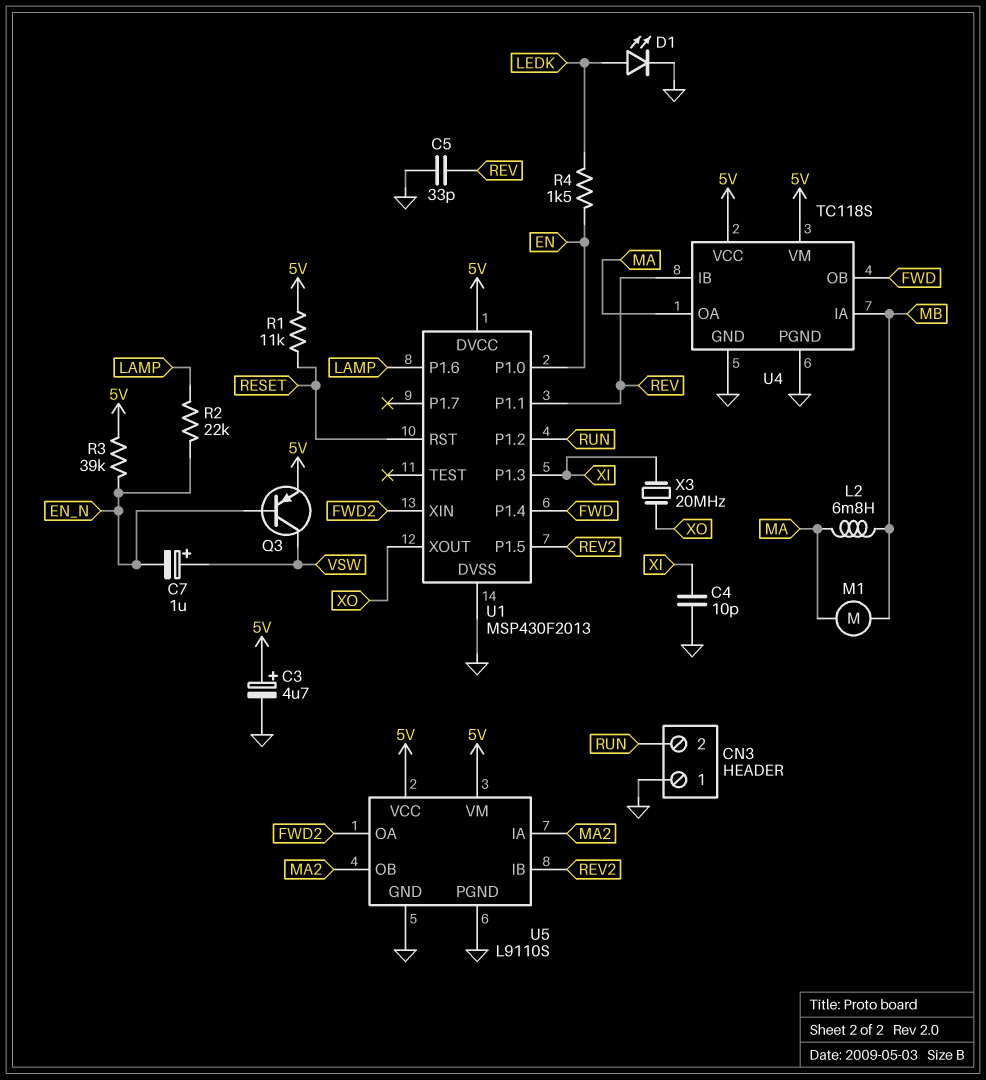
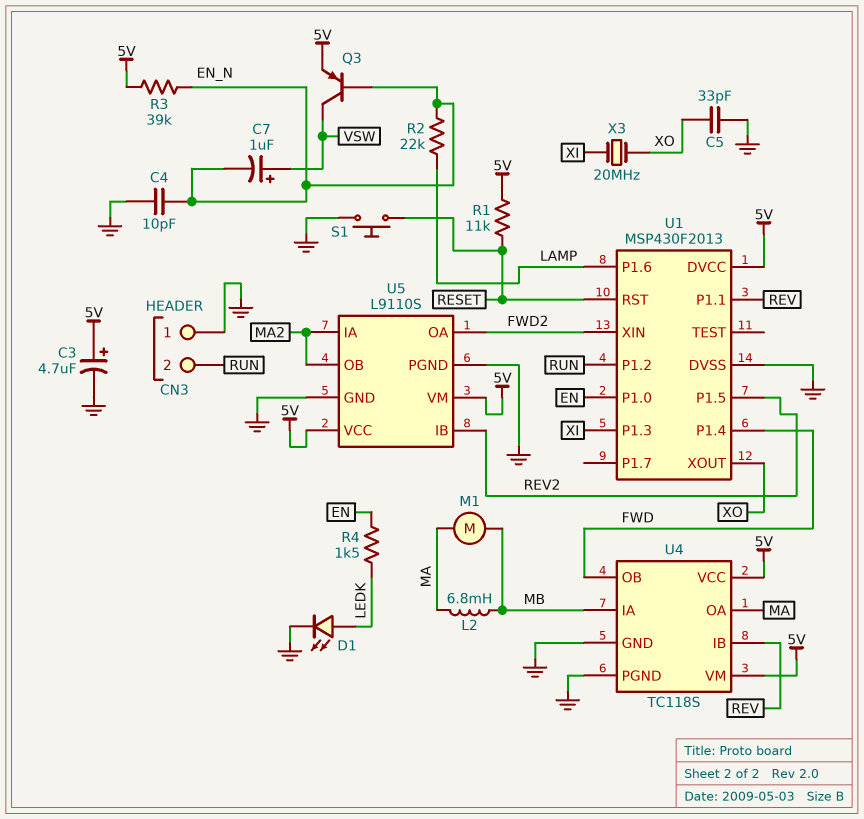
C4: 10pF (GND, XI) -> 10pF (EN_N, GND)
C5: 33pF (GND, REV) -> 33pF (GND, XO)
S1: none -> button (GND, RESET)

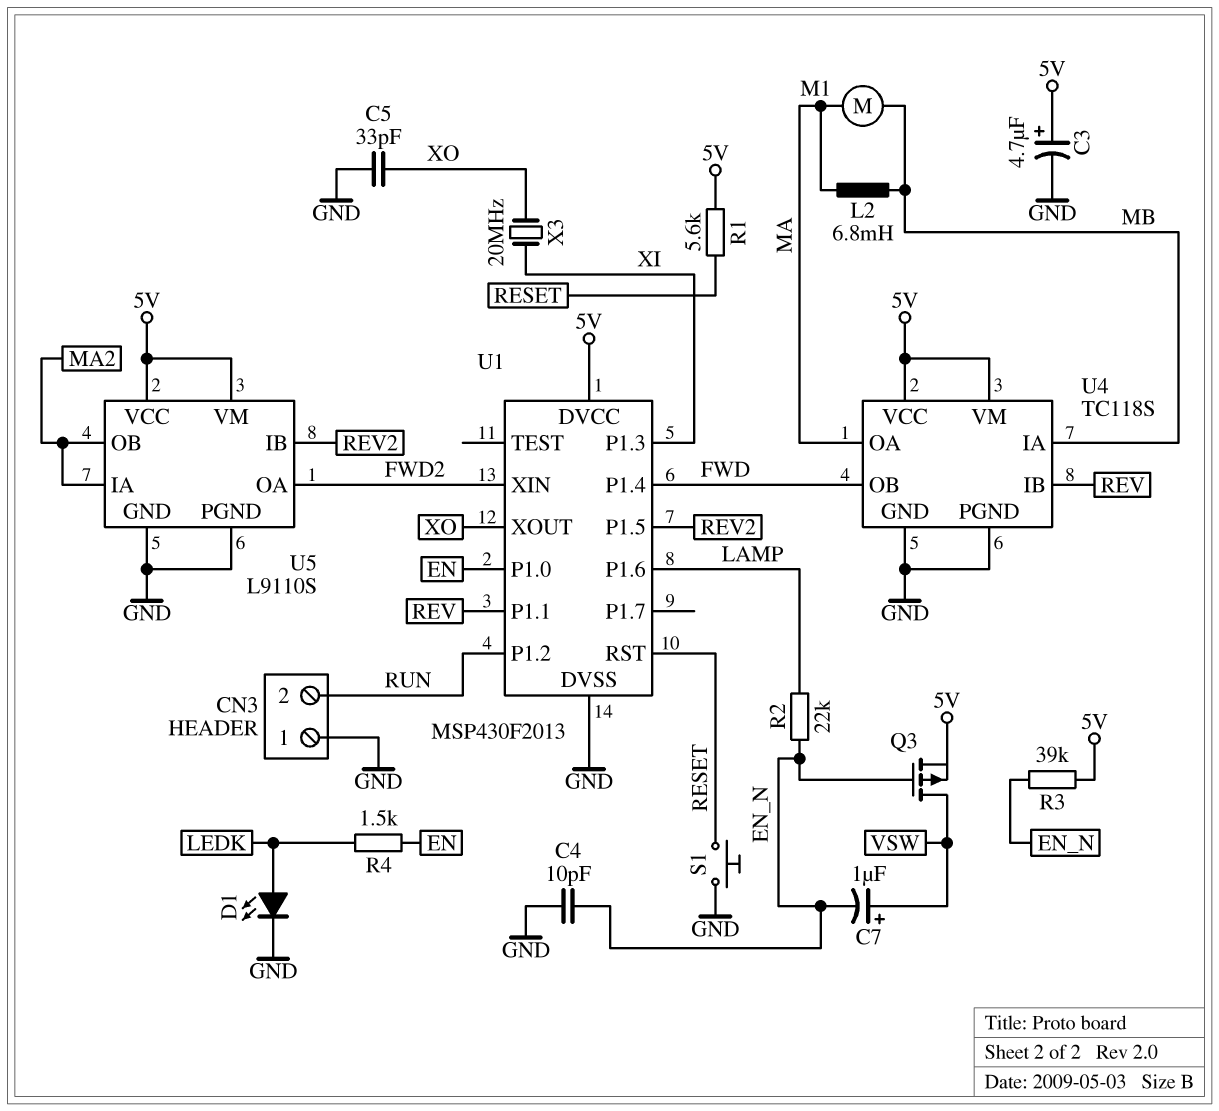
Q3: PNP (B EN_N, C VSW, E 5V) -> PMOS (G EN_N, D VSW, S 5V)
R1: 11k (5V, RESET) -> 5.6k (5V, RESET)

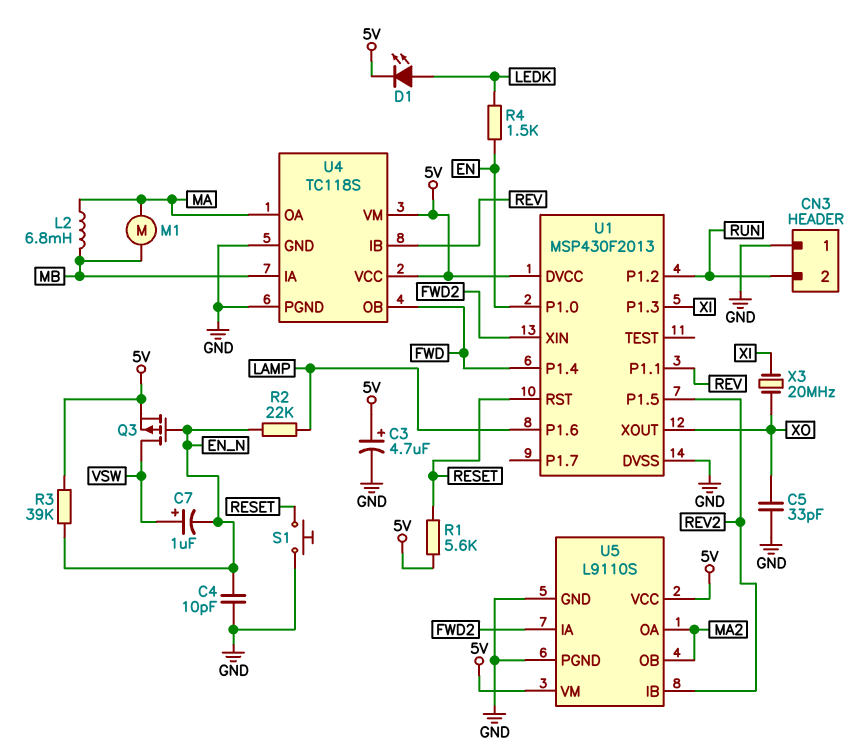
D1: LED (A LEDK, K GND) -> LED (A LEDK, K 5V)
U5 pin IA: MA2 -> FWD2
U5 pin OA: FWD2 -> MA2

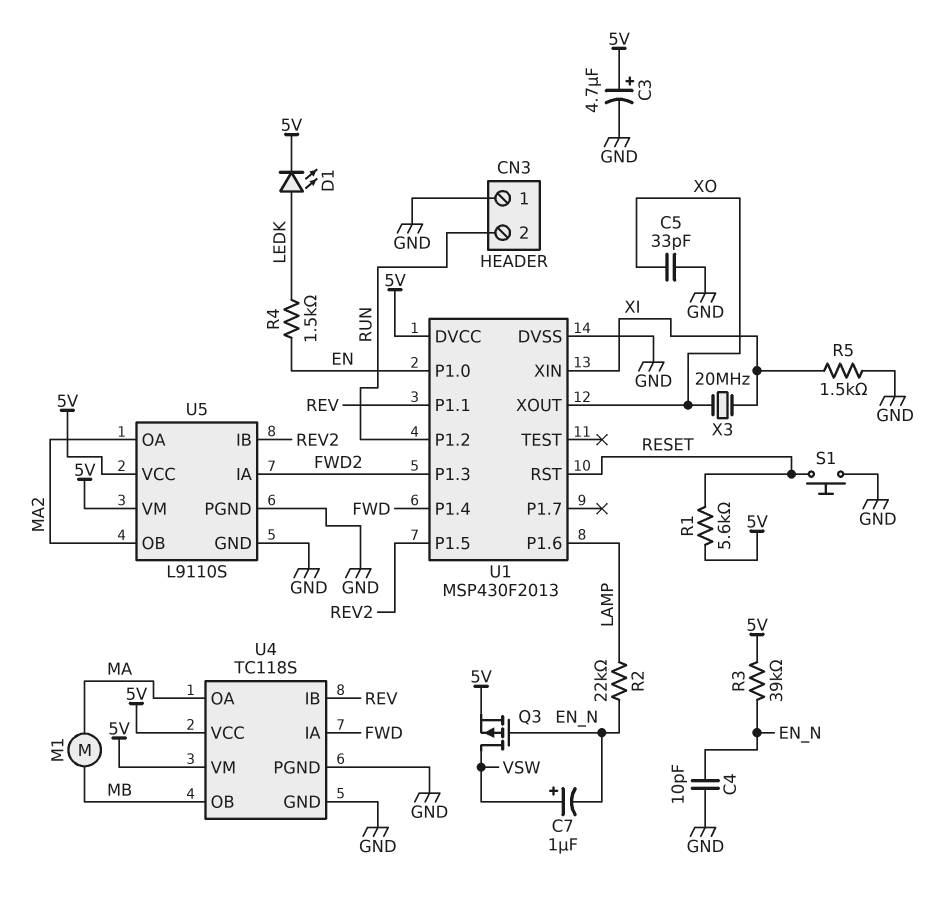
L2: 6.8mH (MA, MB) -> none
R5: none -> 1.5k (GND, XI)
U1 pin P1.3: XI -> FWD2
U1 pin XIN: FWD2 -> XI
U4 pin IA: MB -> FWD
U4 pin OB: FWD -> MB

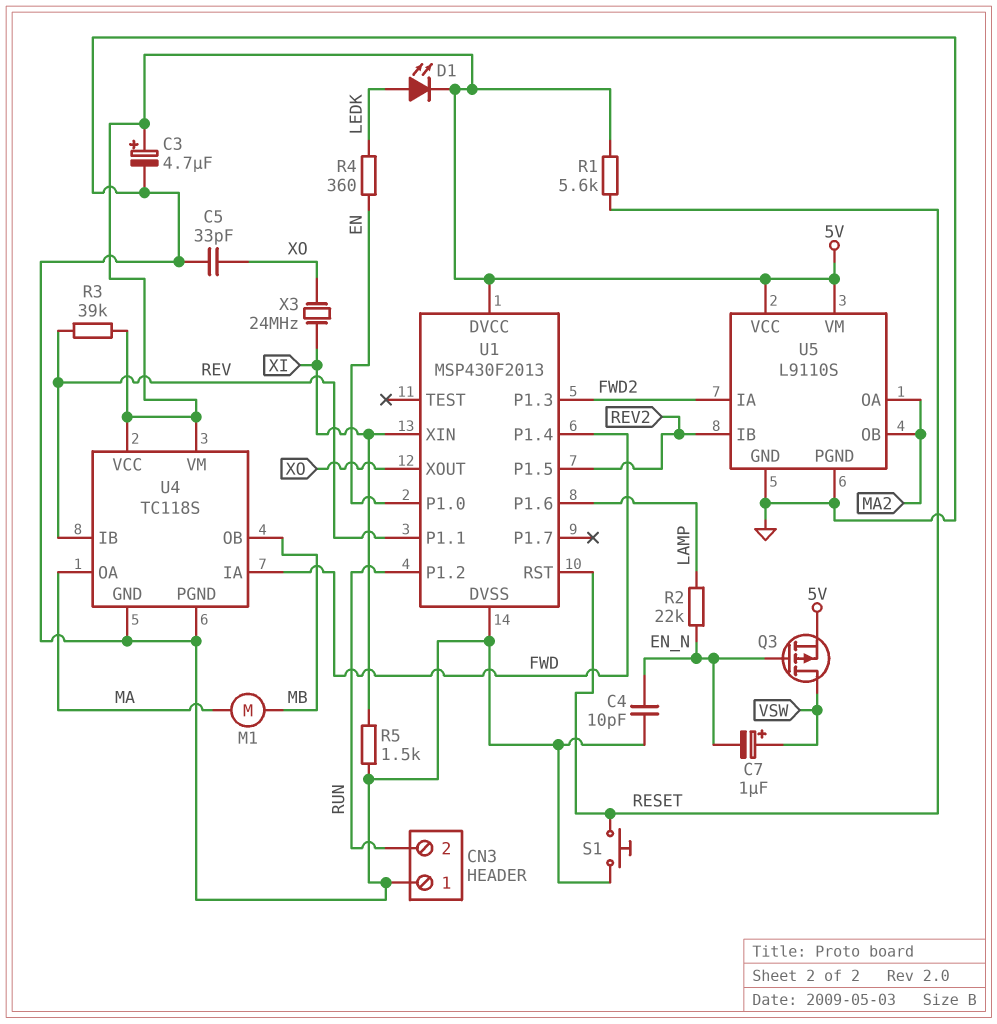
R3: 39k (5V, EN_N) -> 39k (5V, REV)
R4: 1.5k (EN, LEDK) -> 360 (EN, LEDK)
X3: 20MHz (XI, XO) -> 24MHz (XI, XO)

